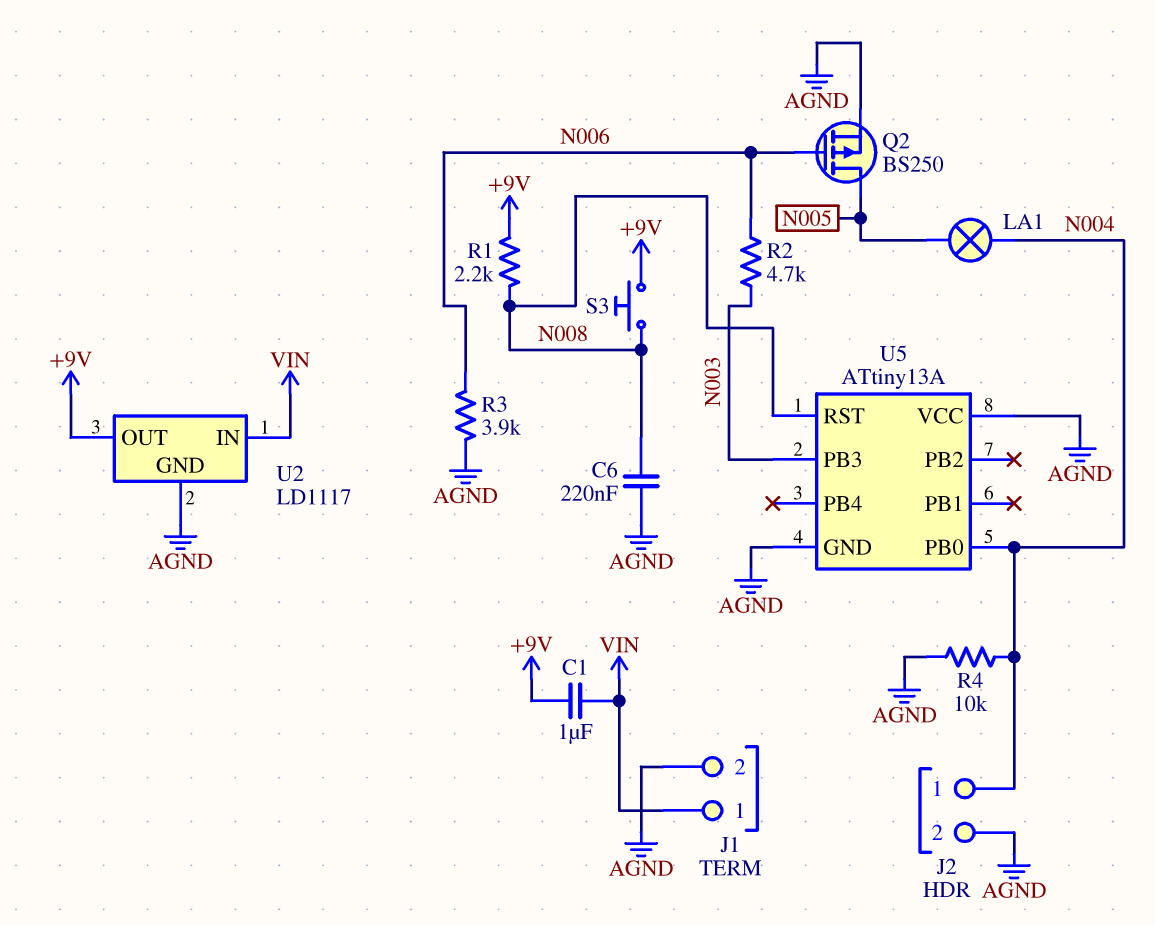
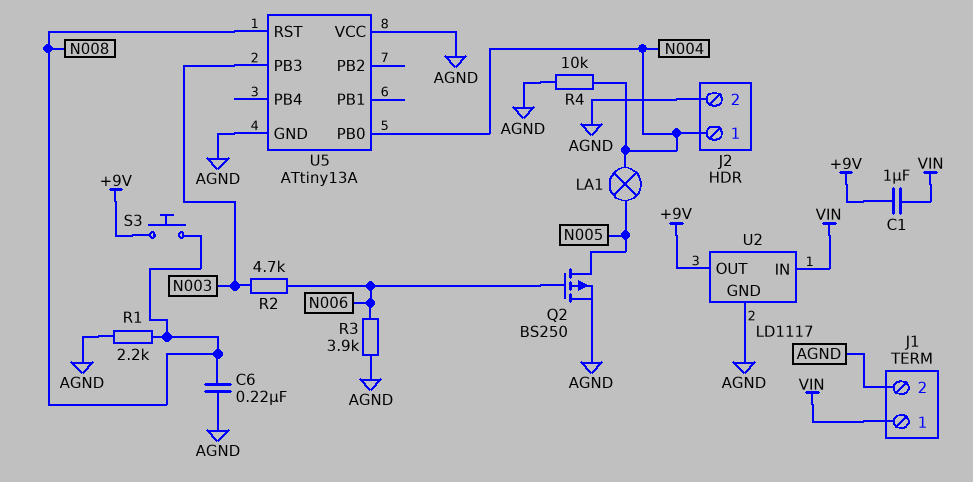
R1: 2.2k (+9V, N008) -> 2.2k (AGND, N008)

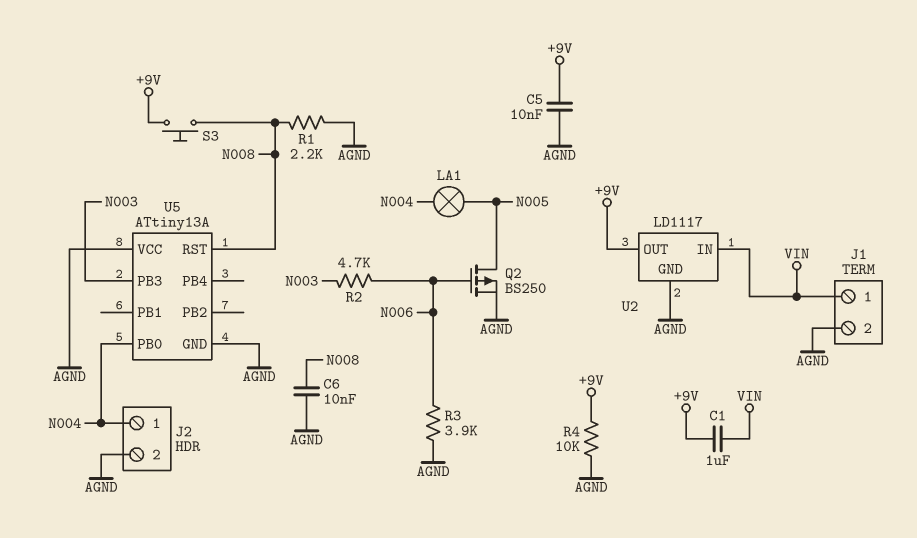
C5: none -> 10nF (+9V, AGND)
C6: 220nF (AGND, N008) -> 10nF (AGND, N008)
R4: 10k (AGND, N004) -> 10k (+9V, AGND)

